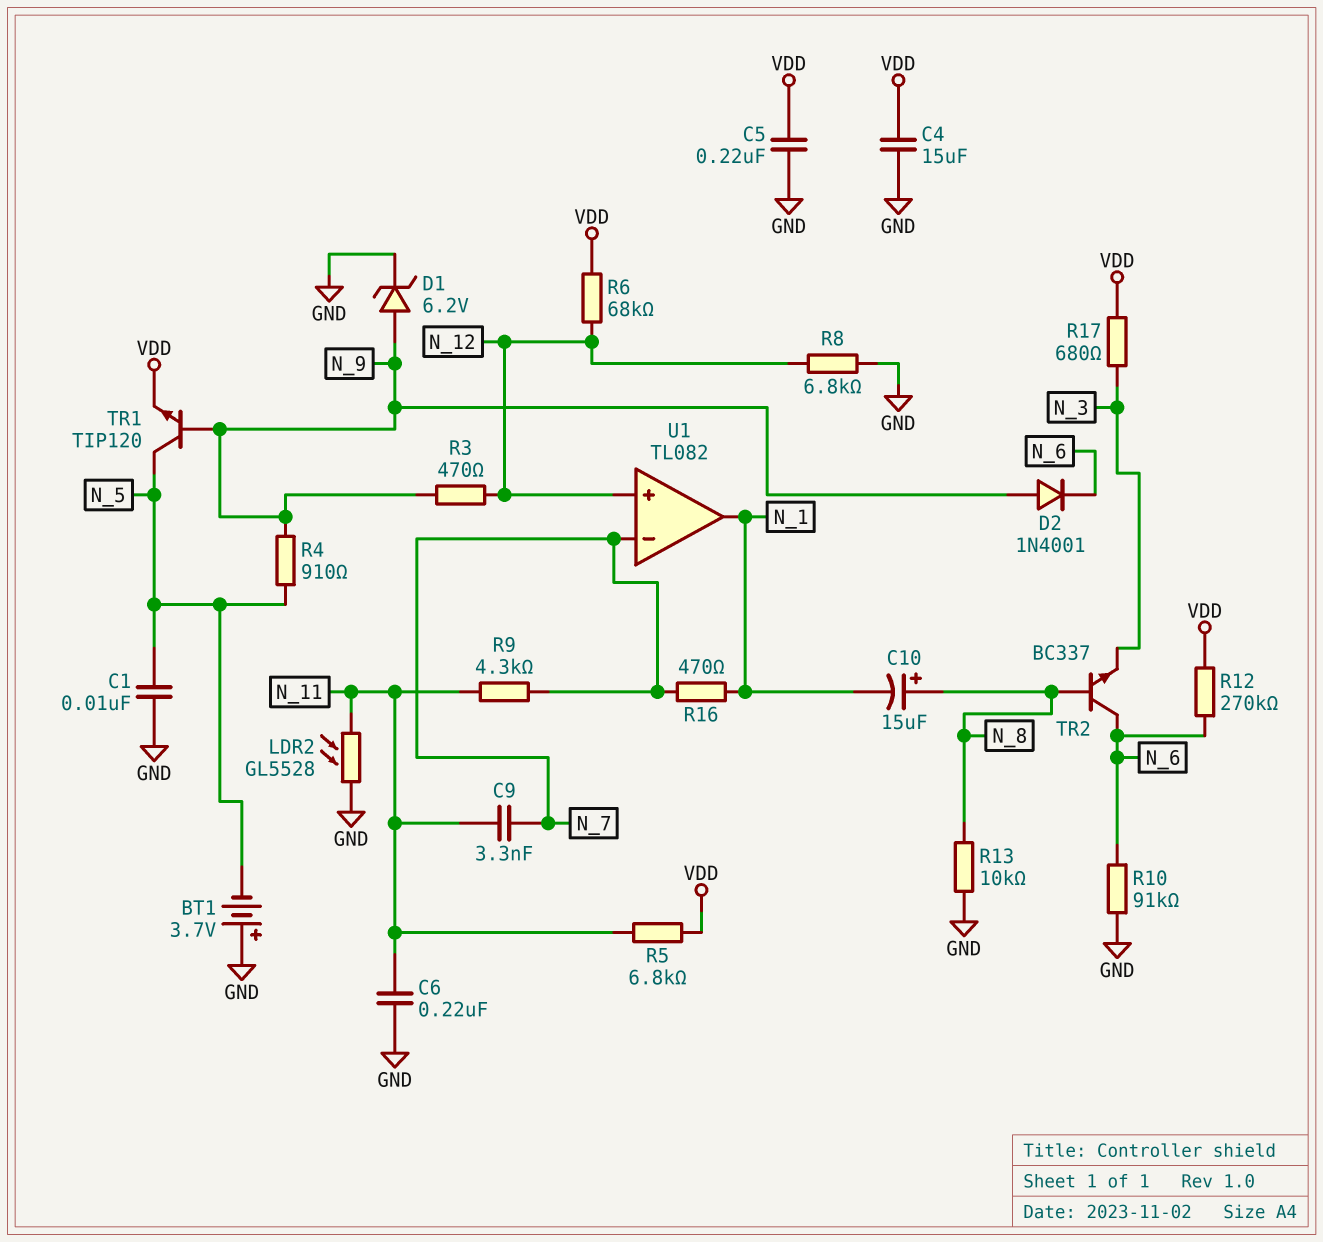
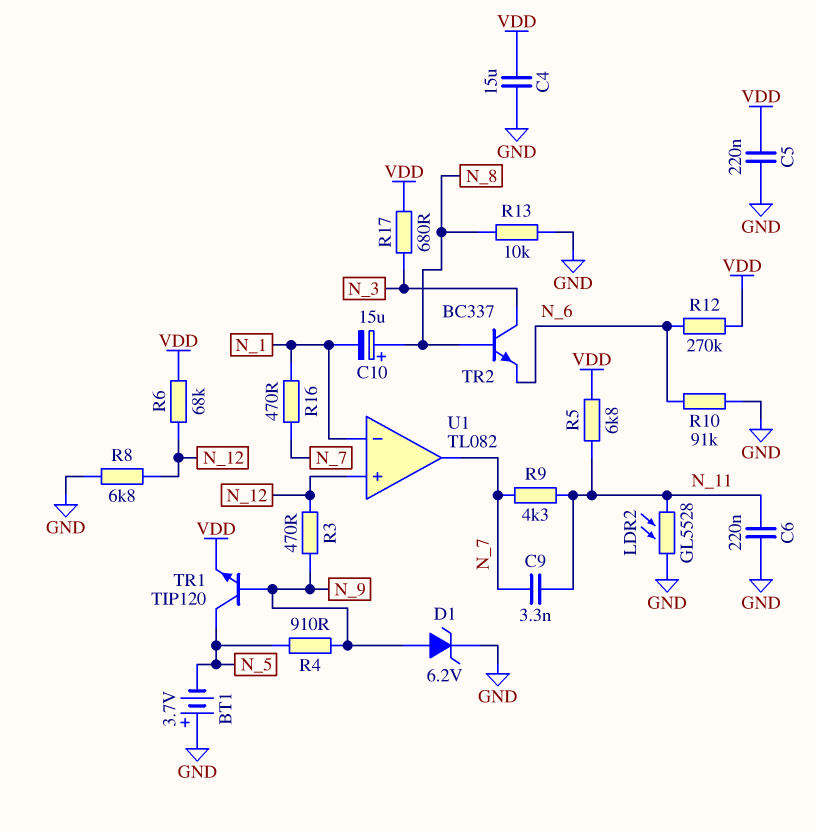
C1: 10nF (GND, N_5) -> none
D2: diode 1N4001 (A N_9, K N_6) -> none
TR2: NPN BC337 (B N_8, C N_6, E N_3) -> NPN BC337 (B N_8, C N_3, E N_6)
U1 pin in-: N_7 -> N_1
U1 pin out: N_1 -> N_7

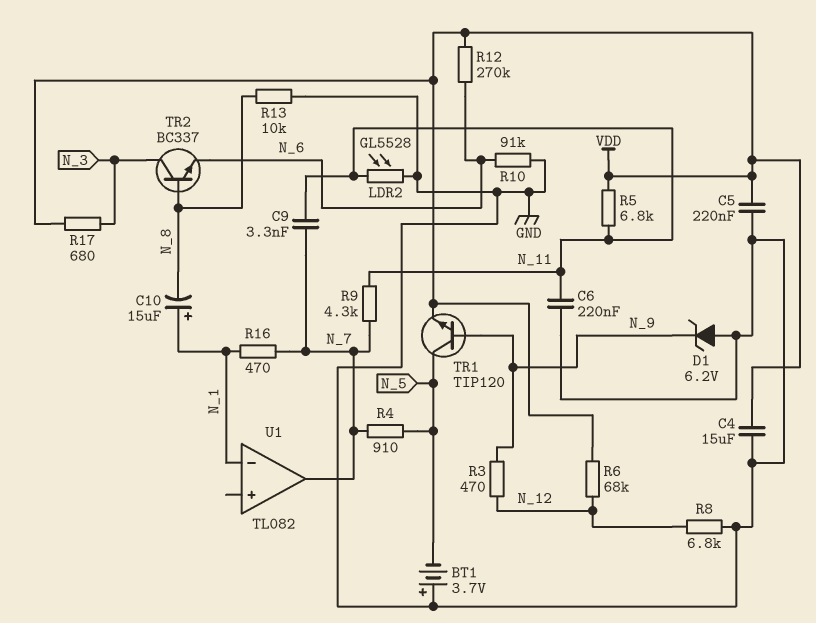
C10: 15uF (plus N_8, minus N_1) -> 15uF (plus N_1, minus N_8)
D1: zener 6.2V (A N_9, K GND) -> zener 6.2V (A GND, K N_9)
R4: 910 (N_5, N_9) -> 910 (N_5, N_7)
U1 pin in+: N_12 -> none

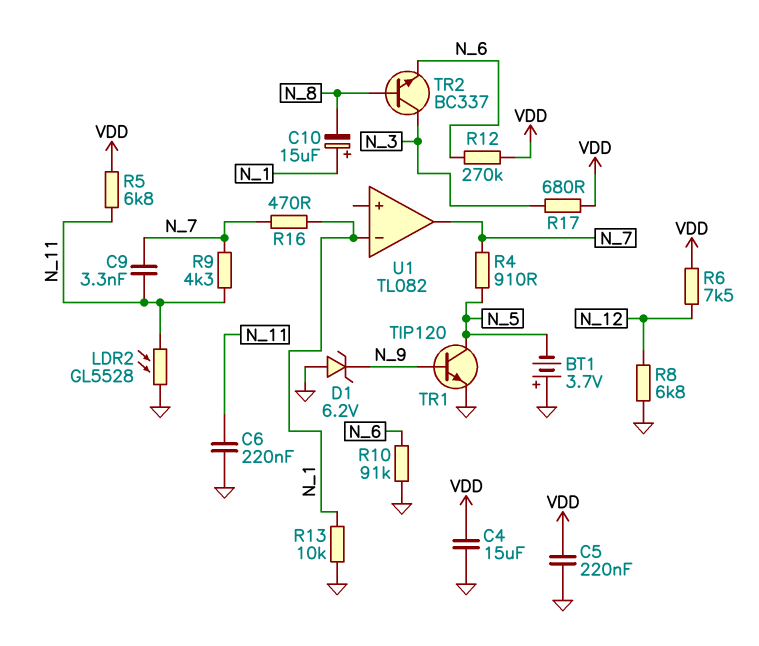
R3: 470 (N_9, N_12) -> none
R6: 68k (N_12, VDD) -> 7.5k (N_12, VDD)
R13: 10k (GND, N_8) -> 10k (GND, N_1)
TR1: NPN TIP120 (B N_9, C N_5, E VDD) -> NPN TIP120 (B N_9, C N_5, E GND)

